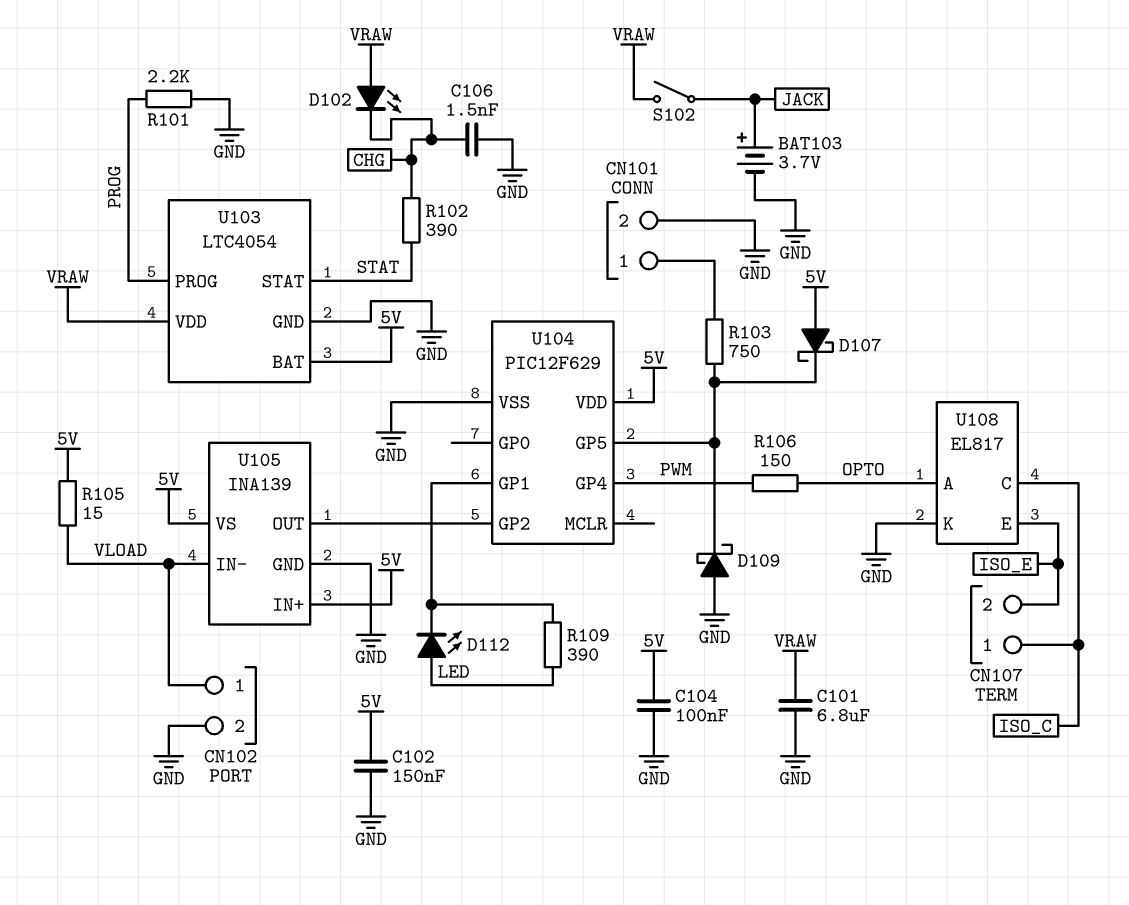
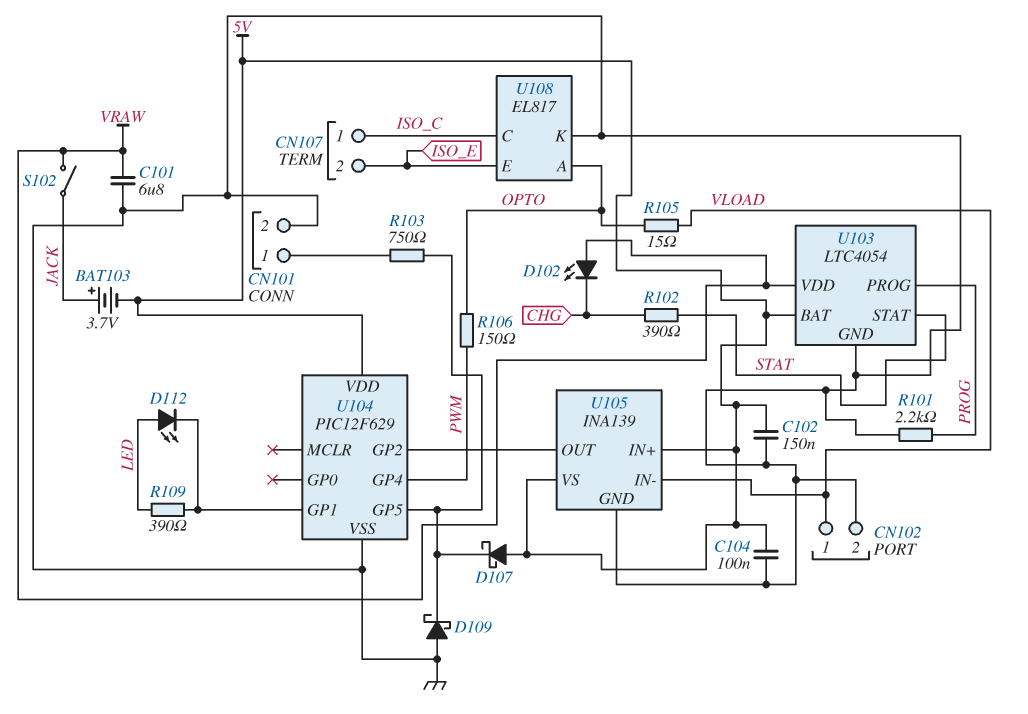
BAT103: 3.7V (plus JACK, minus GND) -> 3.7V (plus JACK, minus 5V)
C106: 1.5nF (CHG, GND) -> none
R105: 15 (5V, VLOAD) -> 15 (OPTO, VLOAD)

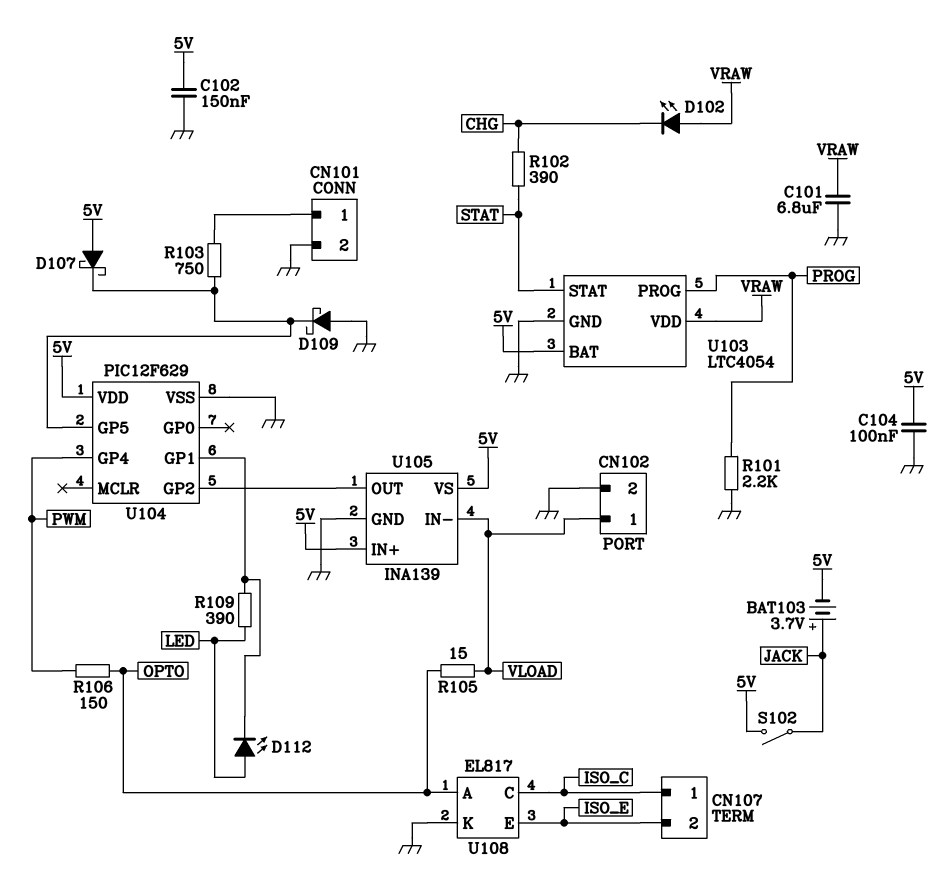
S102: switch (JACK, VRAW) -> switch (5V, JACK)

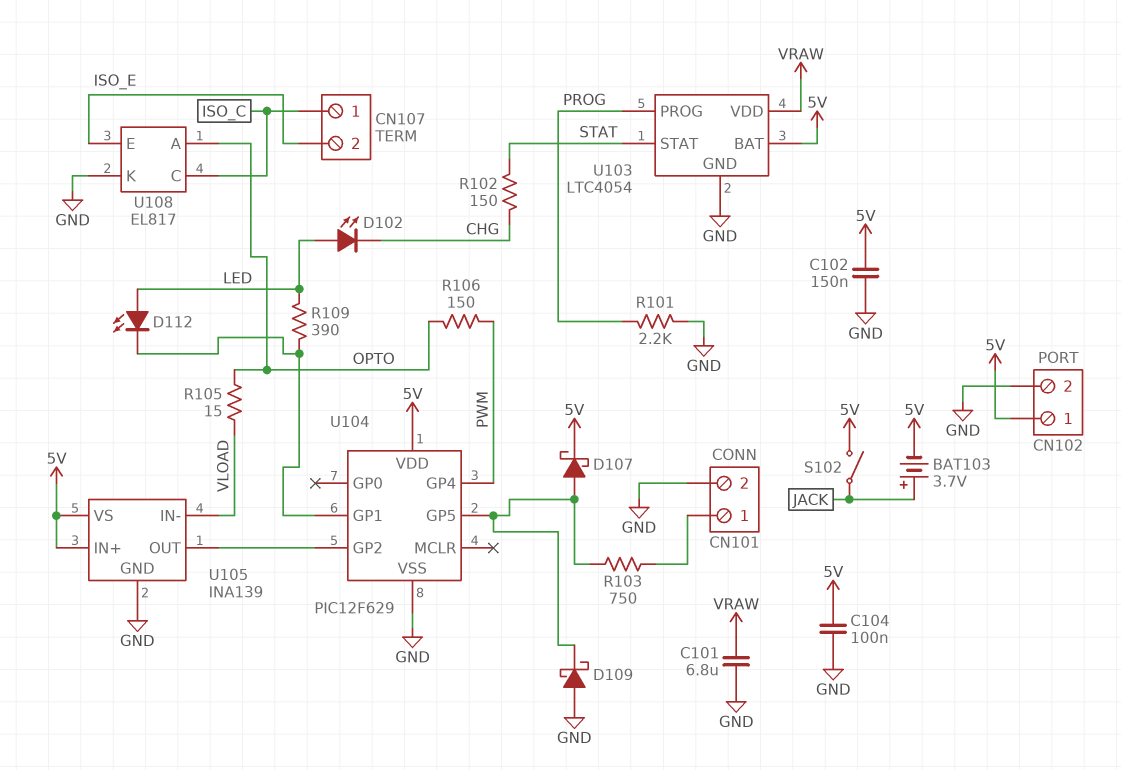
CN102 pin 1: VLOAD -> 5V
D102: LED (A VRAW, K CHG) -> LED (A LED, K CHG)
D107: schottky (A 5V, K U104/GP5) -> schottky (A U104/GP5, K 5V)
R102: 390 (CHG, STAT) -> 150 (CHG, STAT)

